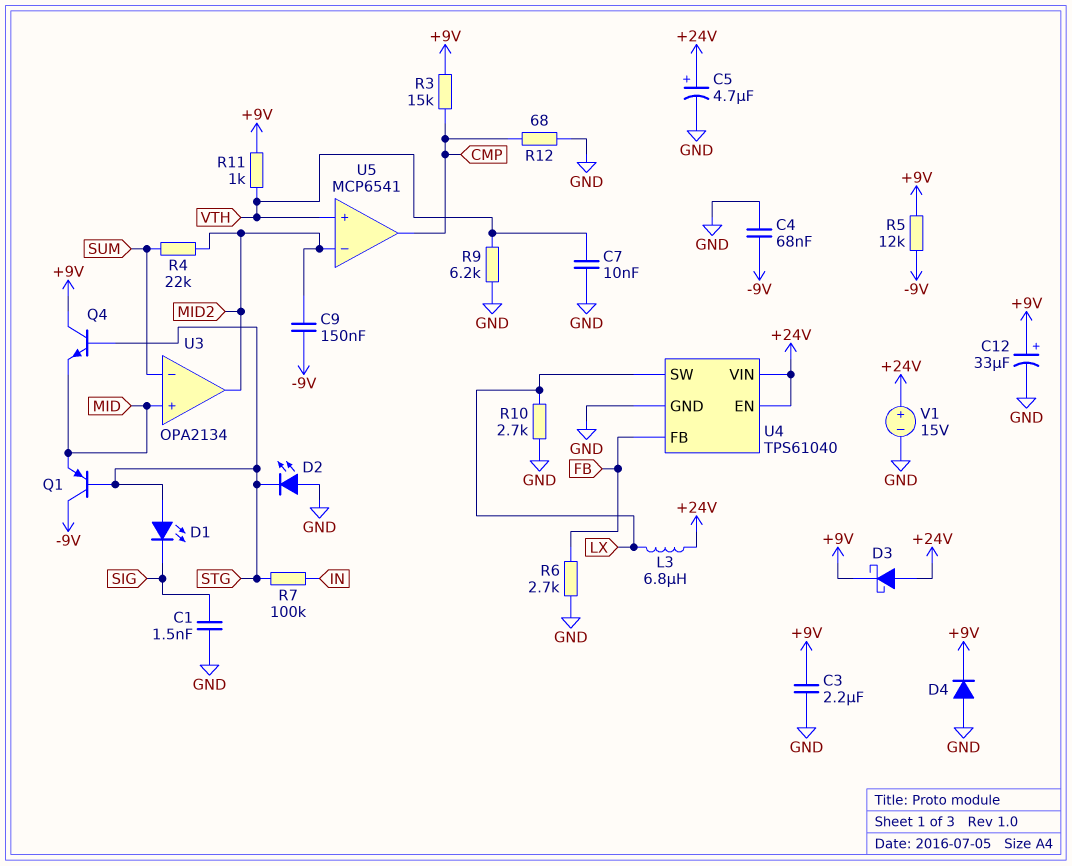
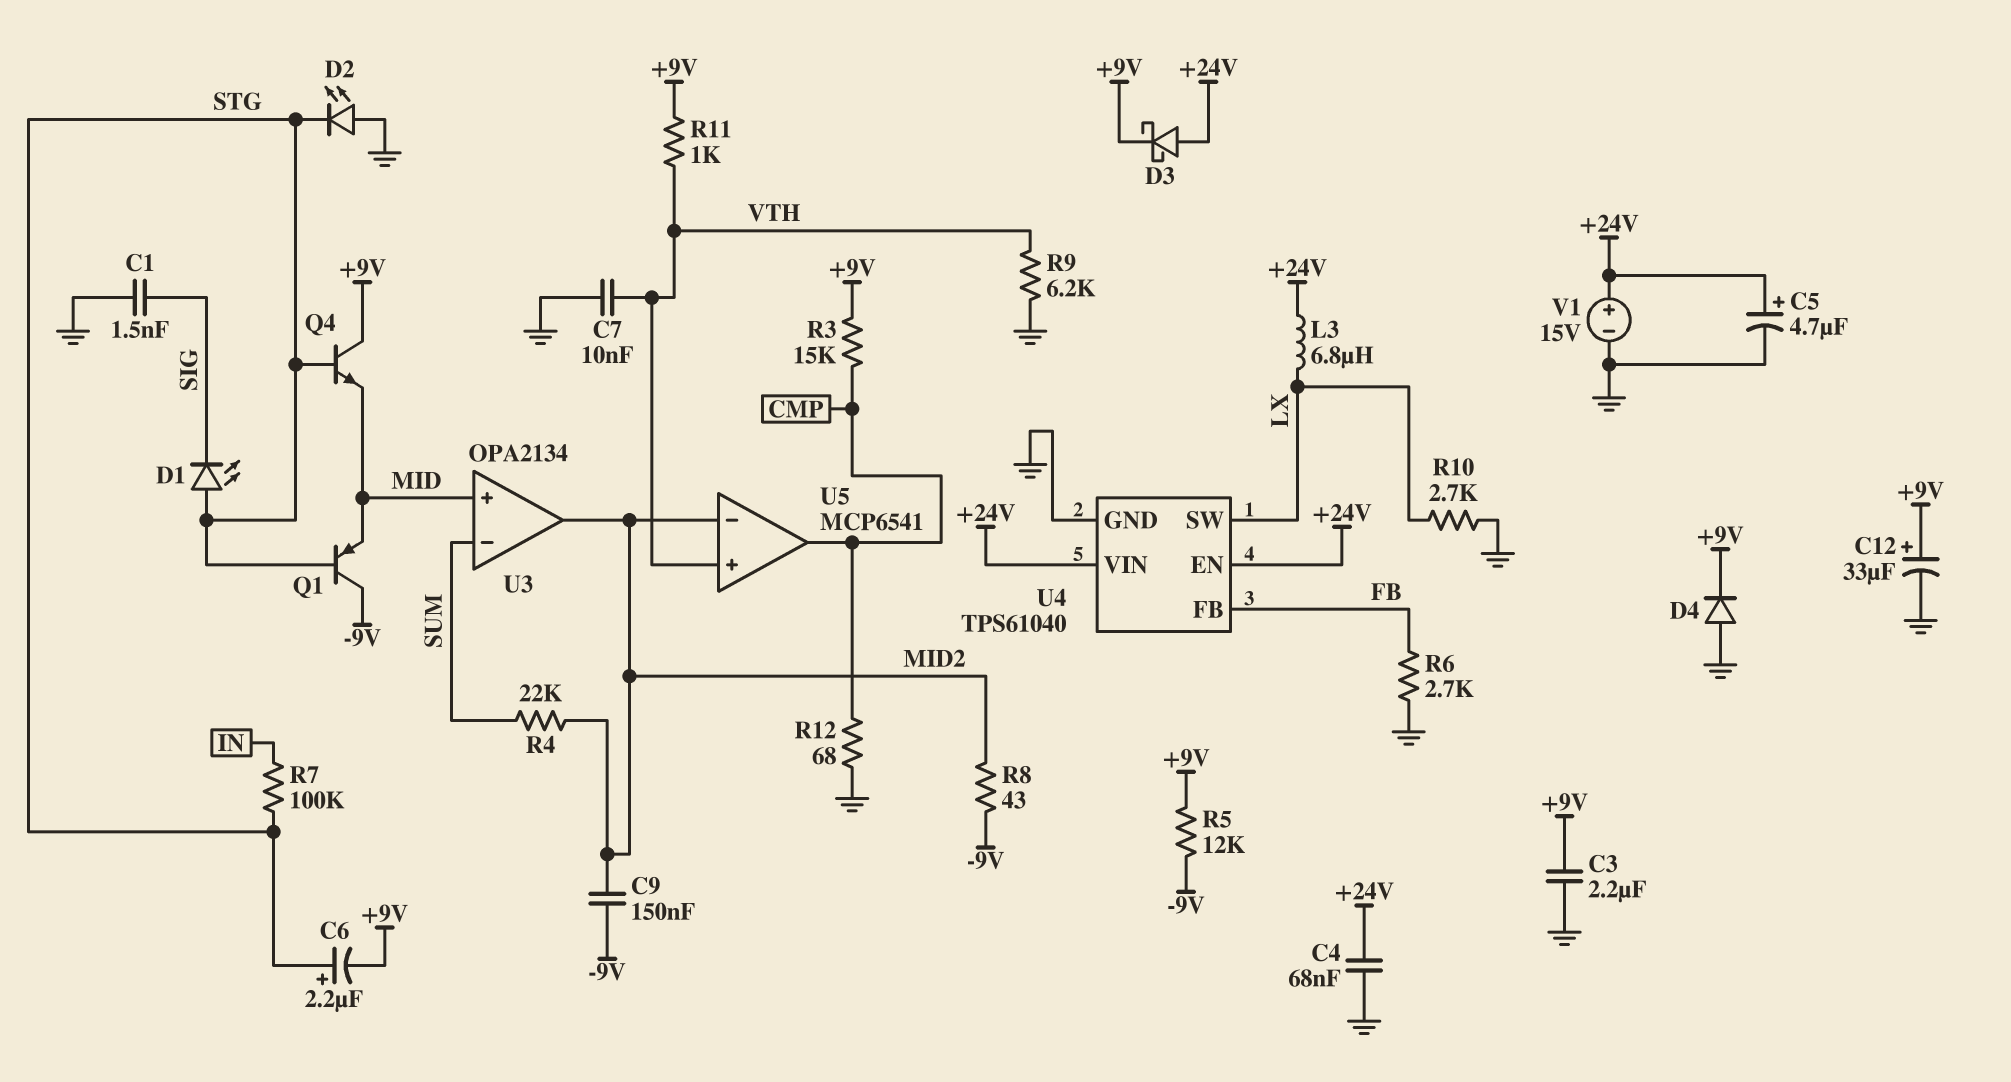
C4: 68nF (-9V, GND) -> 68nF (+24V, GND)
C6: none -> 2.2uF (plus STG, minus +9V)
R8: none -> 43 (-9V, MID2)

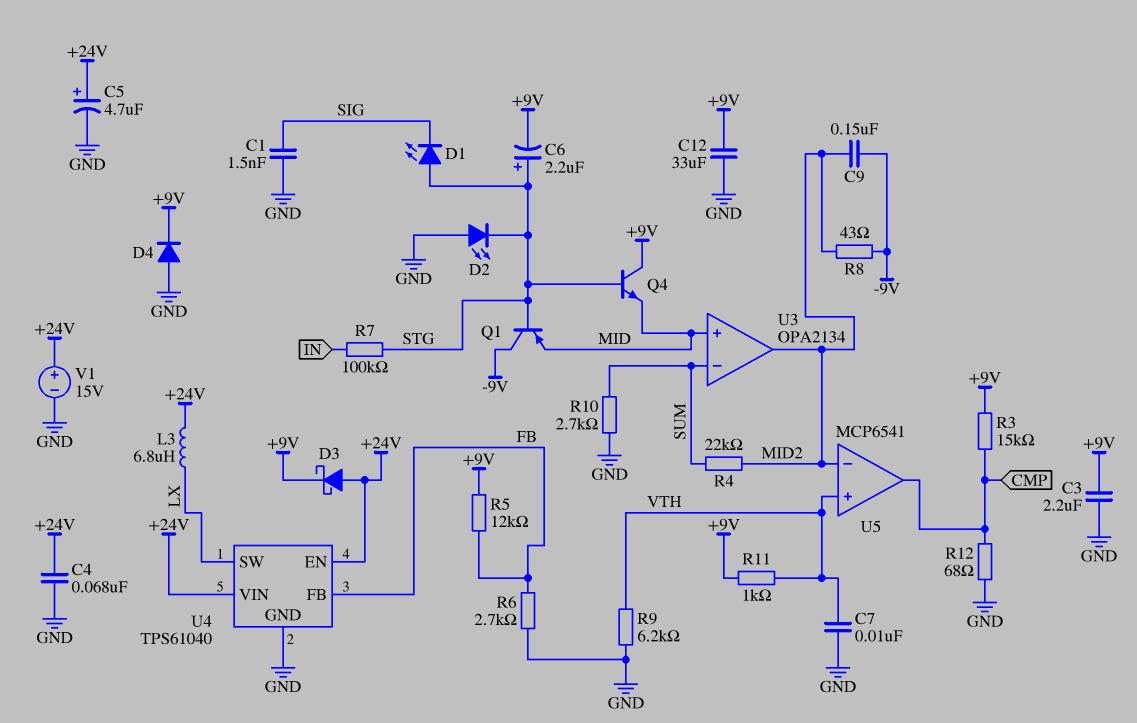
C12: 33uF (plus +9V, minus GND) -> 33uF (+9V, GND)
R5: 12k (+9V, -9V) -> 12k (+9V, FB)
R10: 2.7k (GND, LX) -> 2.7k (GND, SUM)

